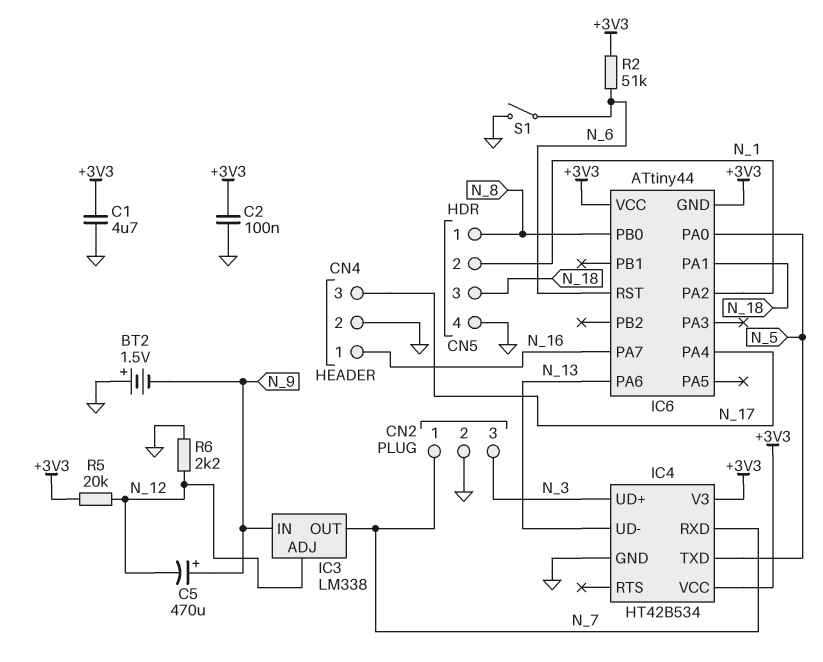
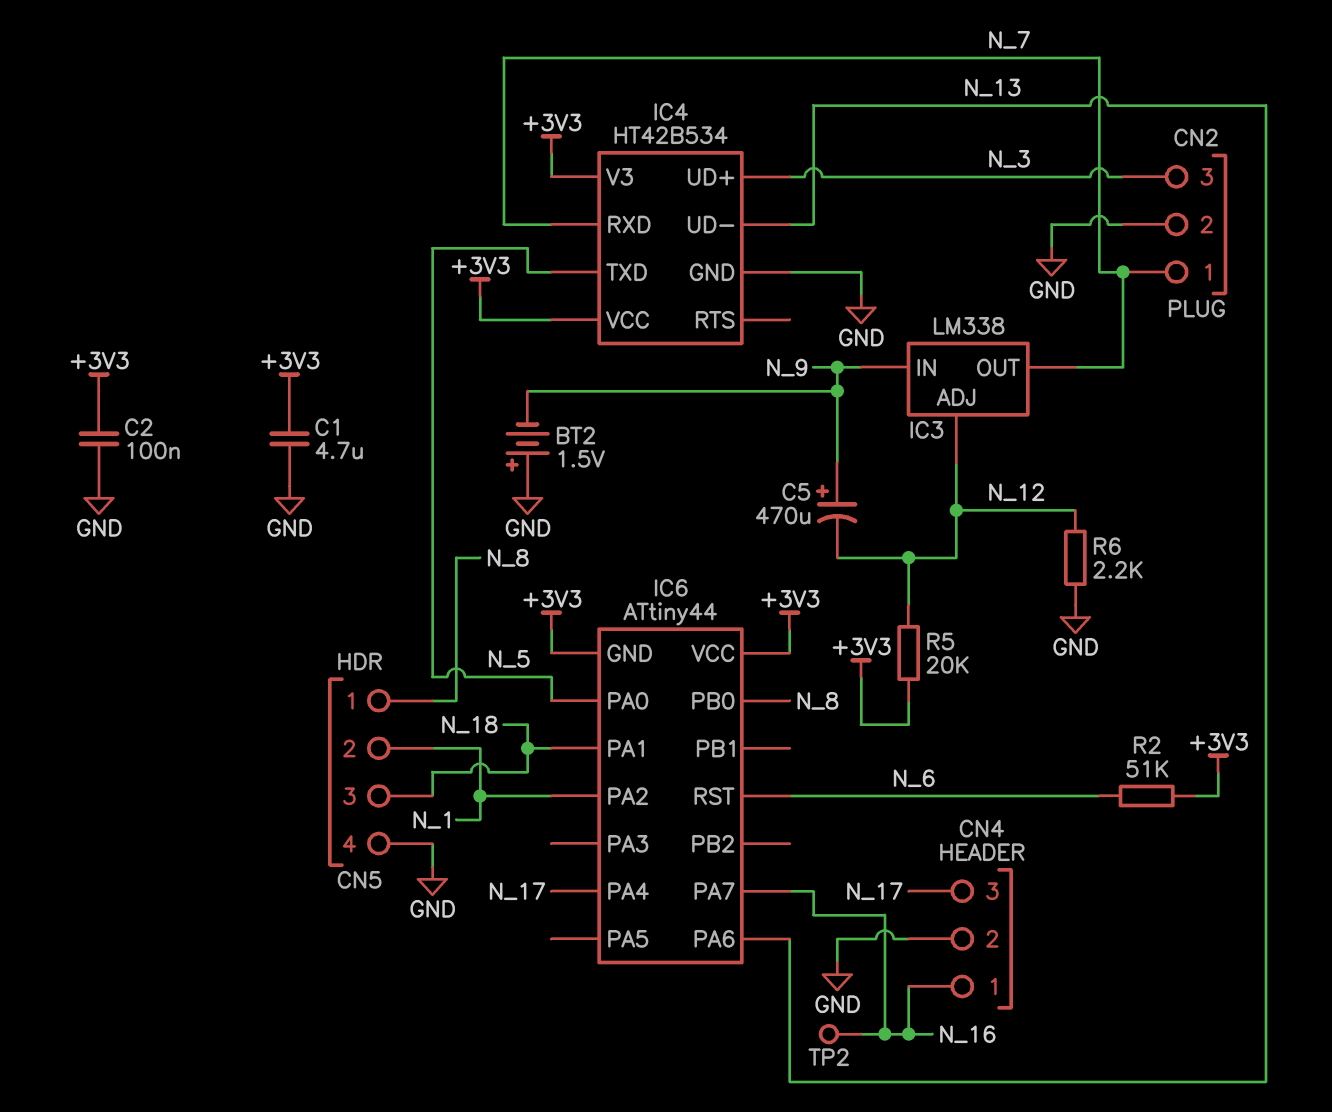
S1: switch (GND, N_6) -> none
TP2: none -> test point (N_16)

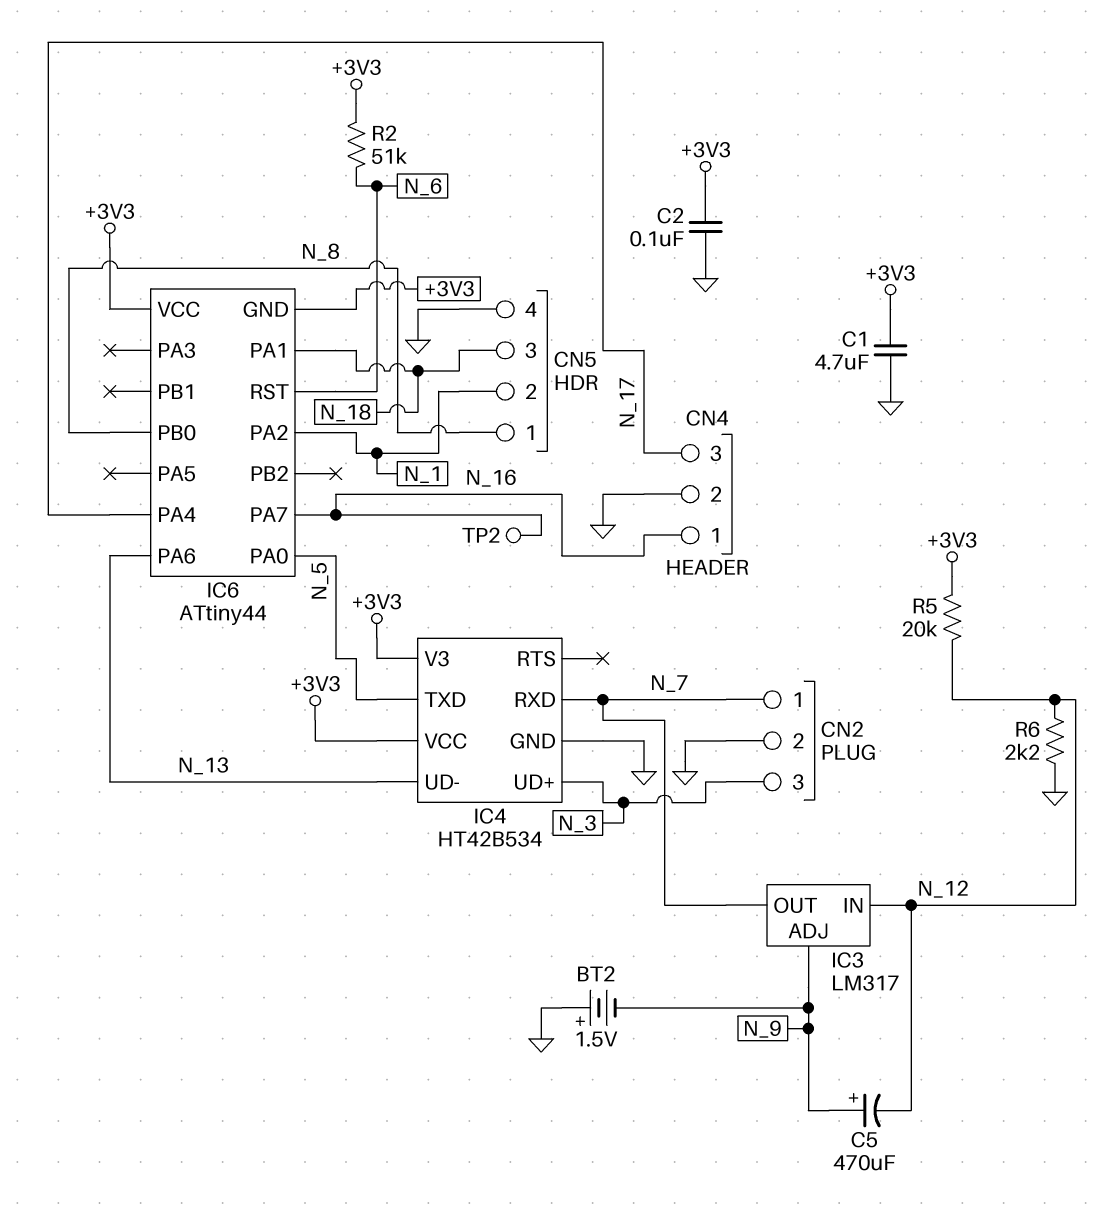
IC3: LM338 -> LM317
IC3 pin ADJ: N_12 -> N_9
IC3 pin IN: N_9 -> N_12

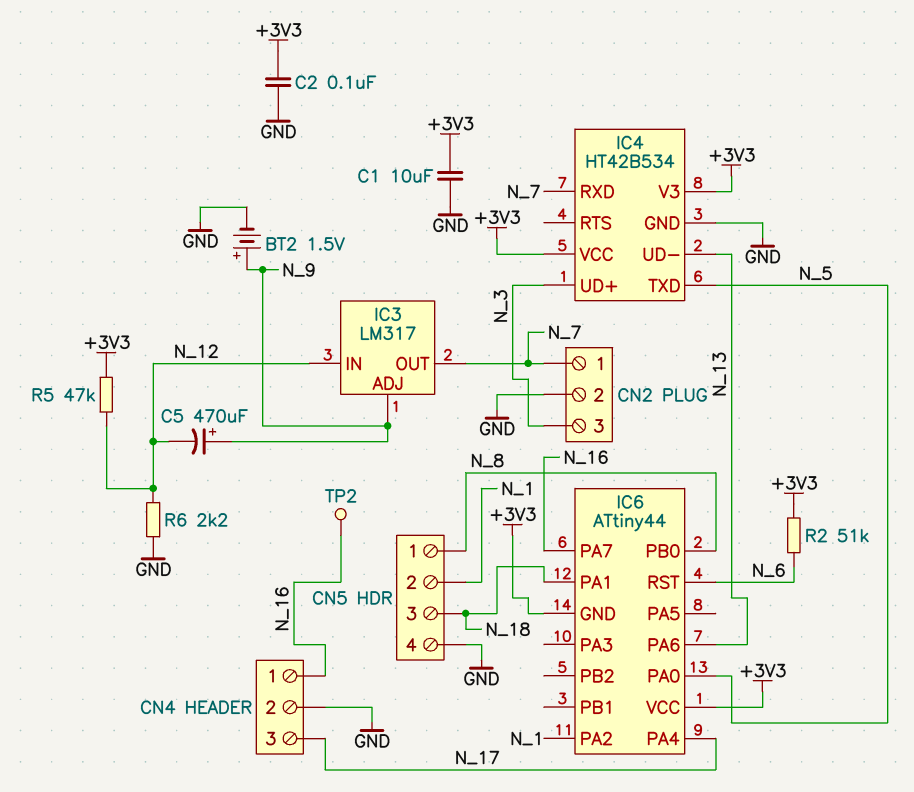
BT2: 1.5V (plus GND, minus N_9) -> 1.5V (plus N_9, minus GND)
C1: 4.7uF (+3V3, GND) -> 10uF (+3V3, GND)
R5: 20k (+3V3, N_12) -> 47k (+3V3, N_12)

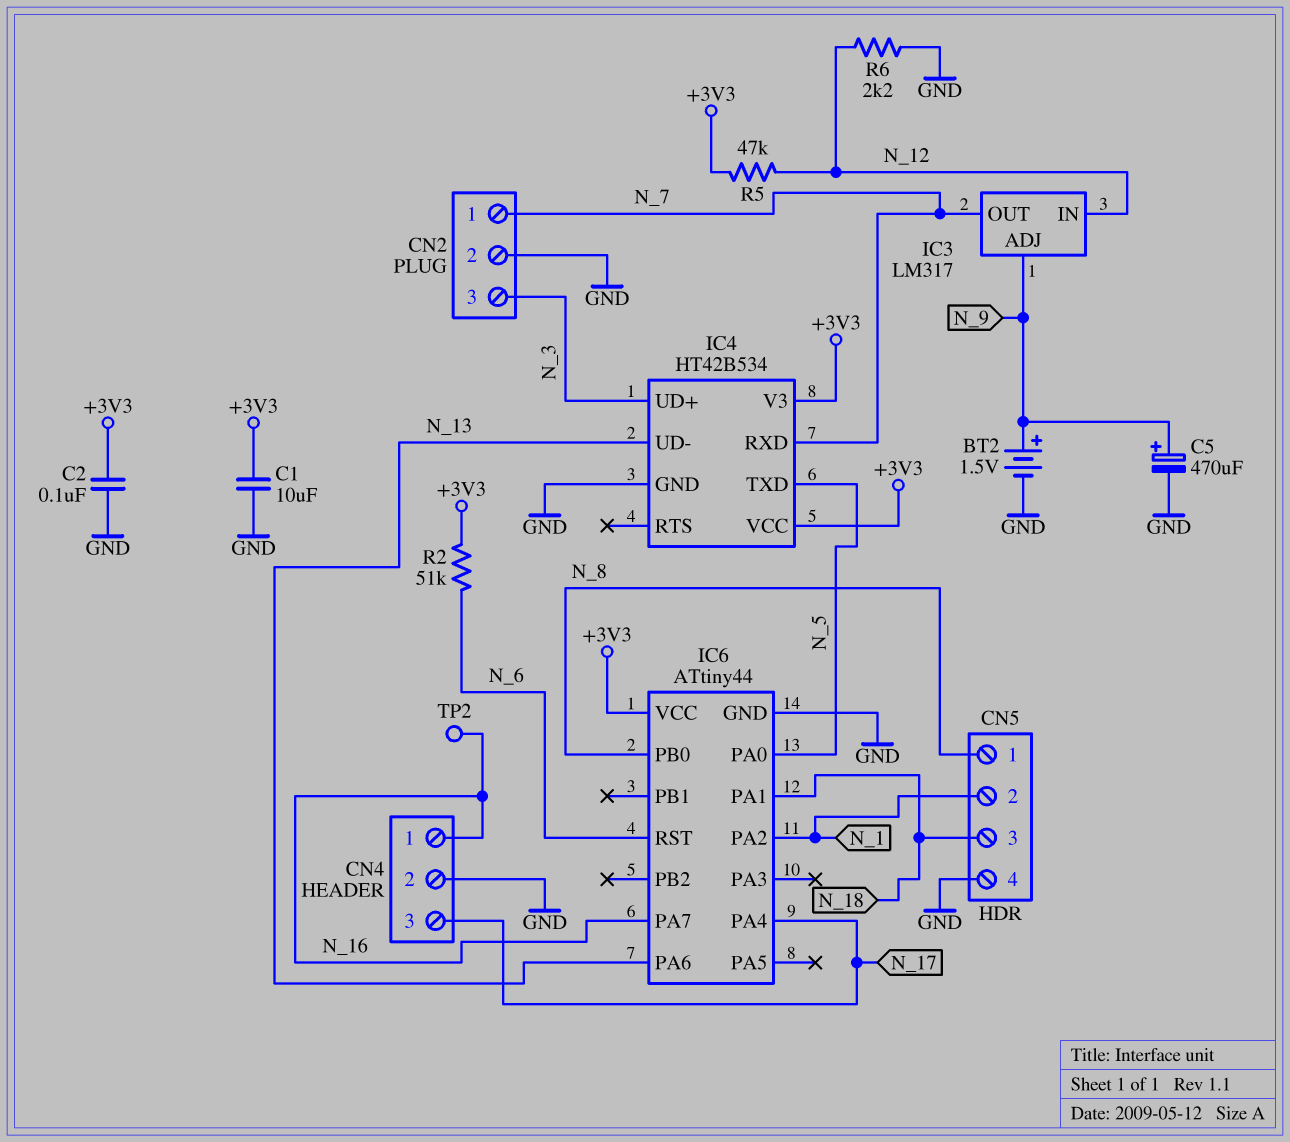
C5: 470uF (plus N_9, minus N_12) -> 470uF (plus N_9, minus GND)
IC6 pin GND: +3V3 -> GND

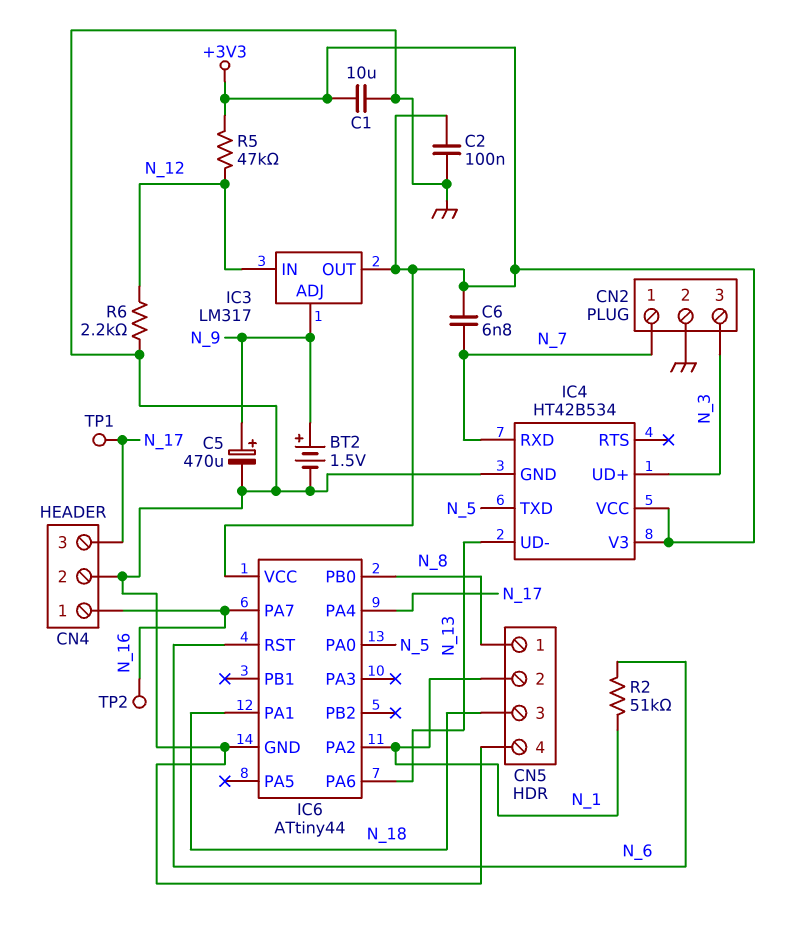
C6: none -> 6.8nF (+3V3, N_7)
IC3 pin OUT: N_7 -> +3V3
R2: 51k (+3V3, N_6) -> 51k (N_1, N_6)
TP1: none -> test point (N_17)

